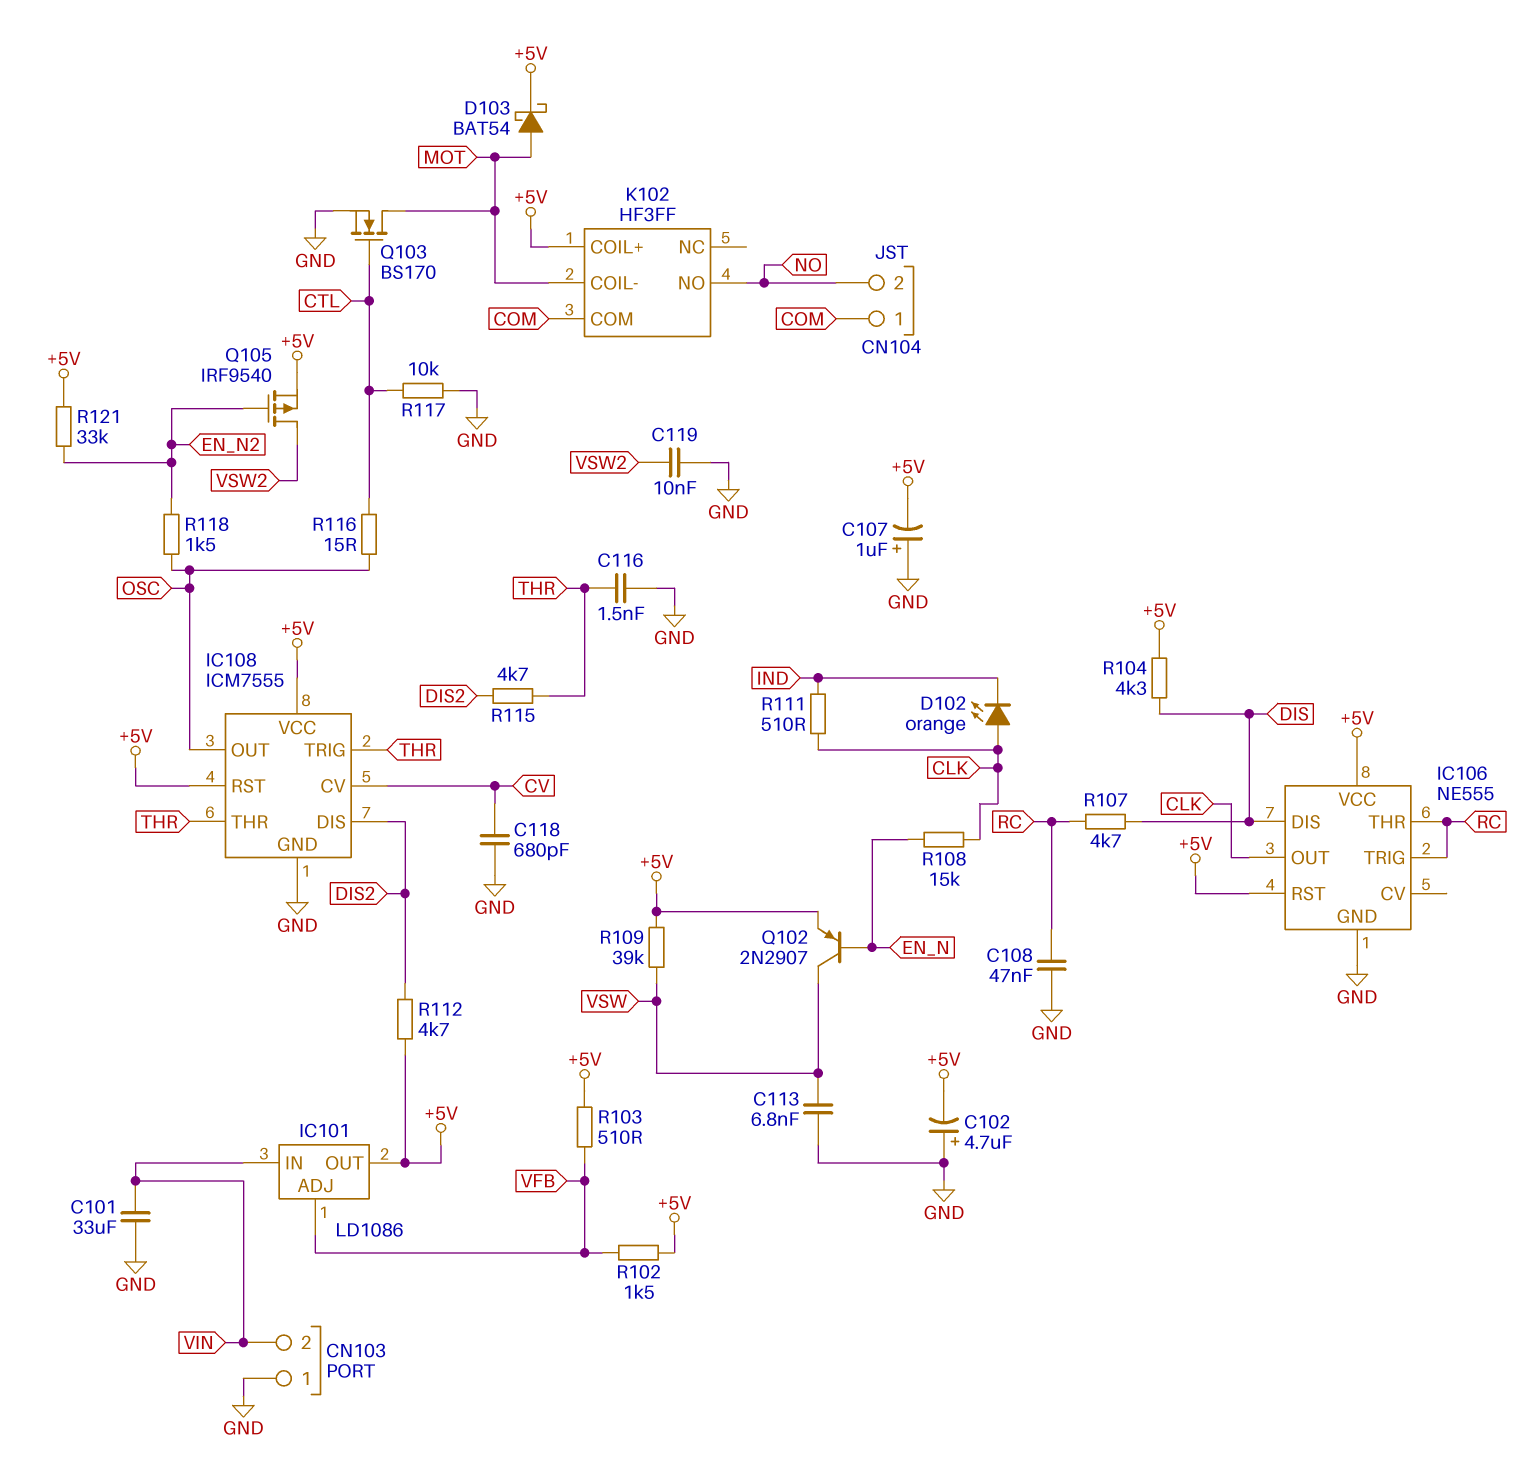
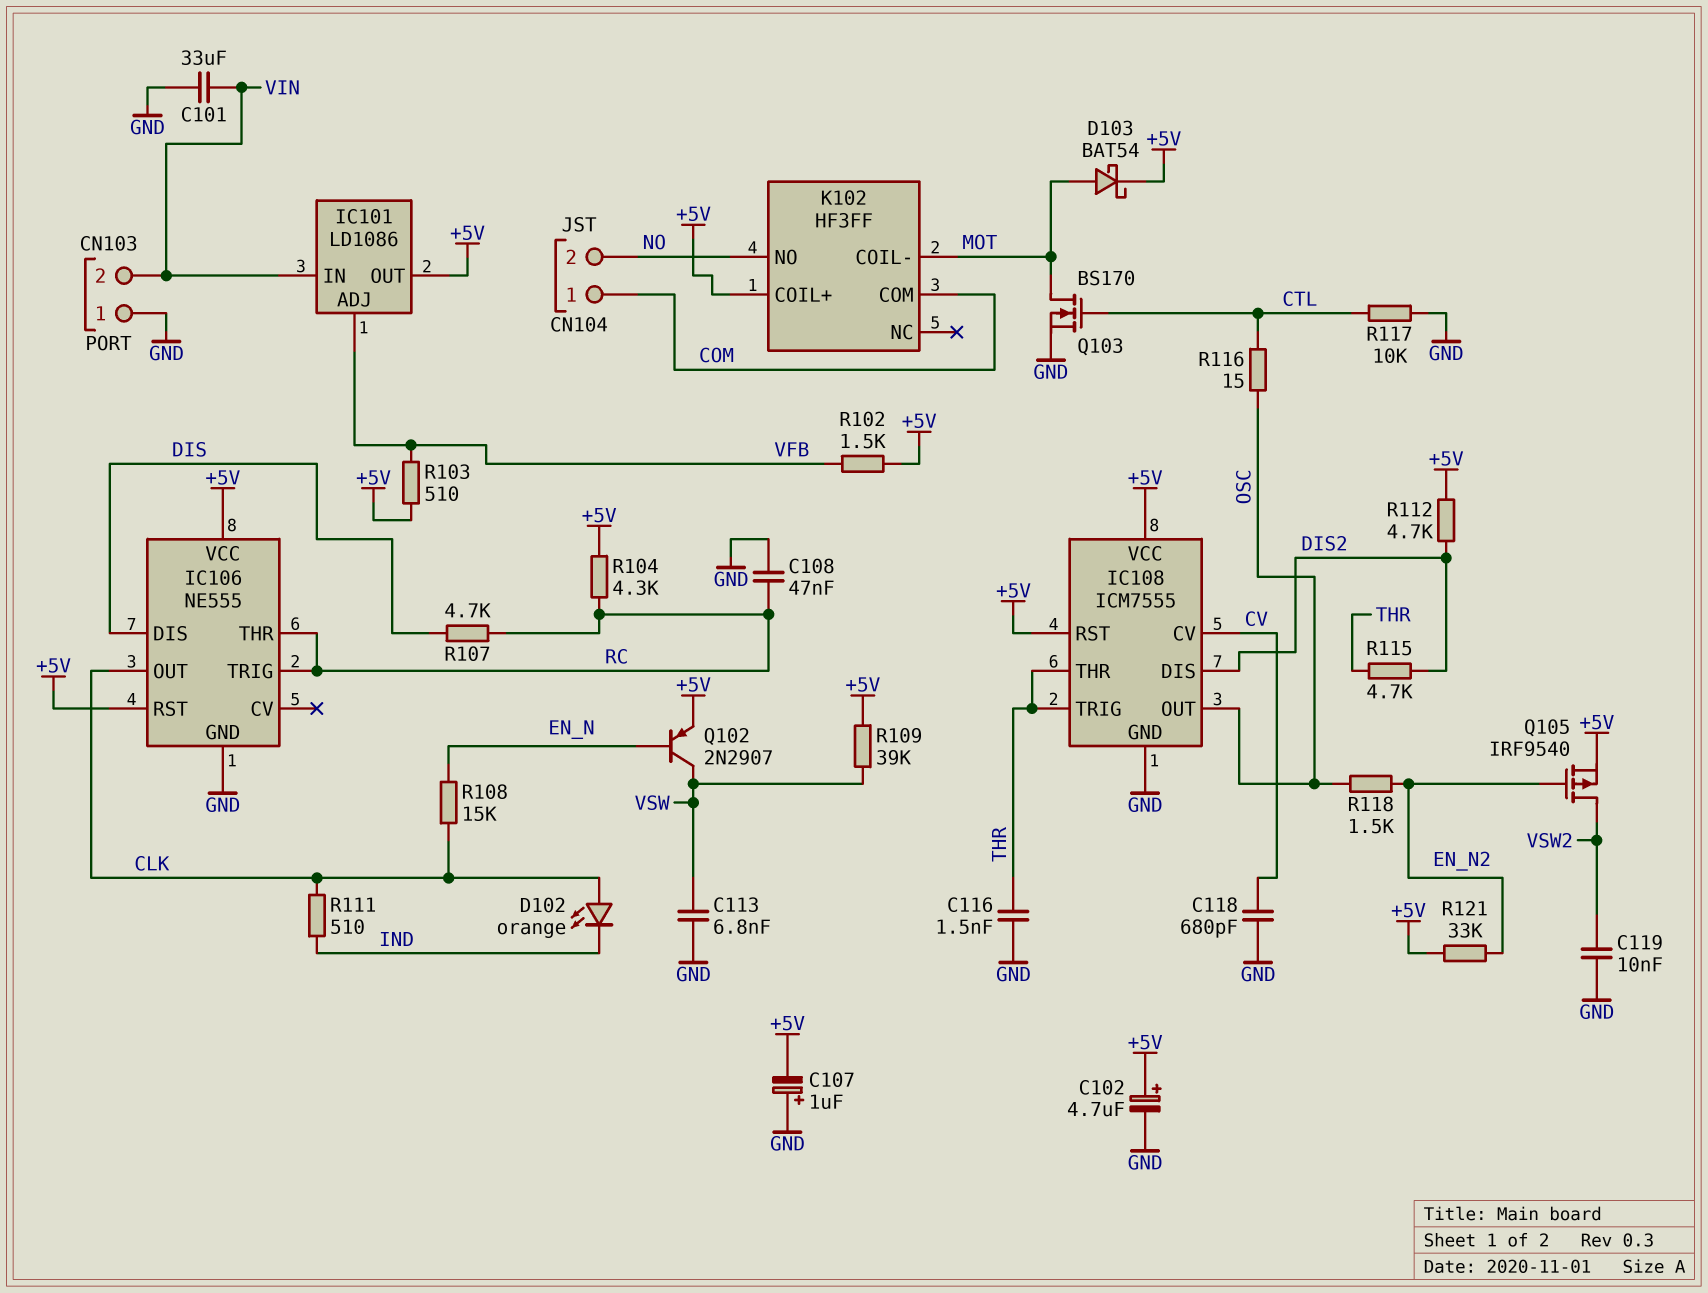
C102: 4.7uF (plus GND, minus +5V) -> 4.7uF (plus +5V, minus GND)
R104: 4.3k (+5V, DIS) -> 4.3k (+5V, RC)

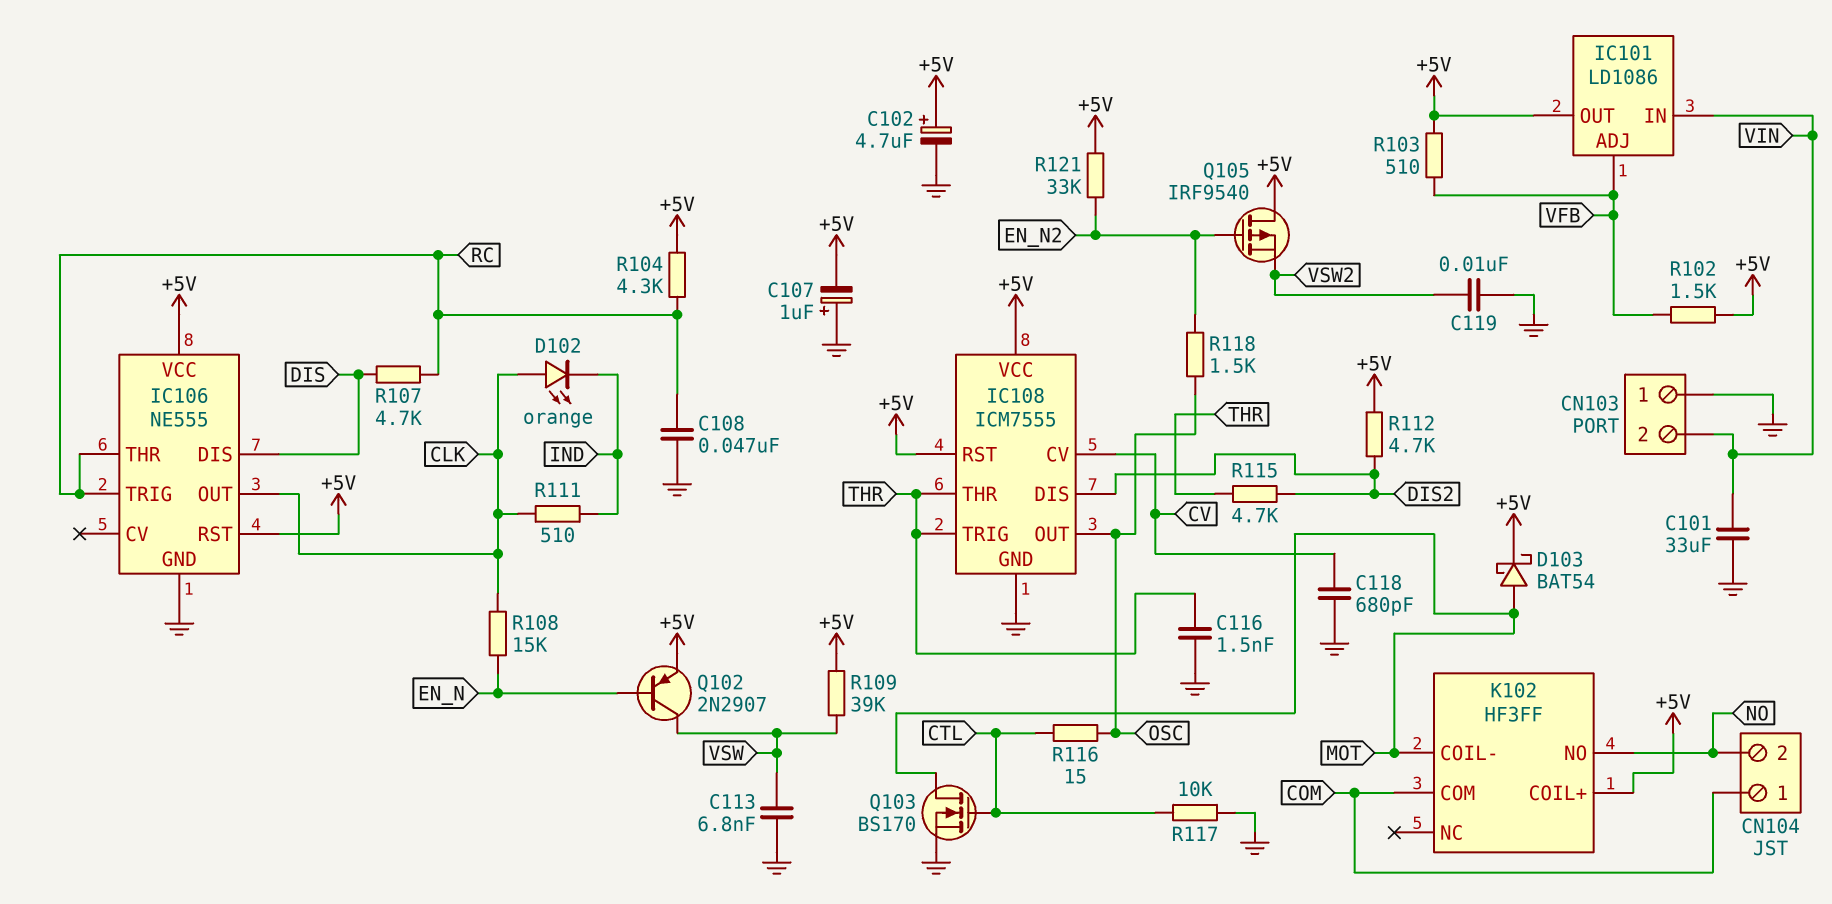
Q105: PMOS IRF9540 (G EN_N2, D VSW2, S +5V) -> PMOS IRF9540 (G EN_N2, D +5V, S VSW2)

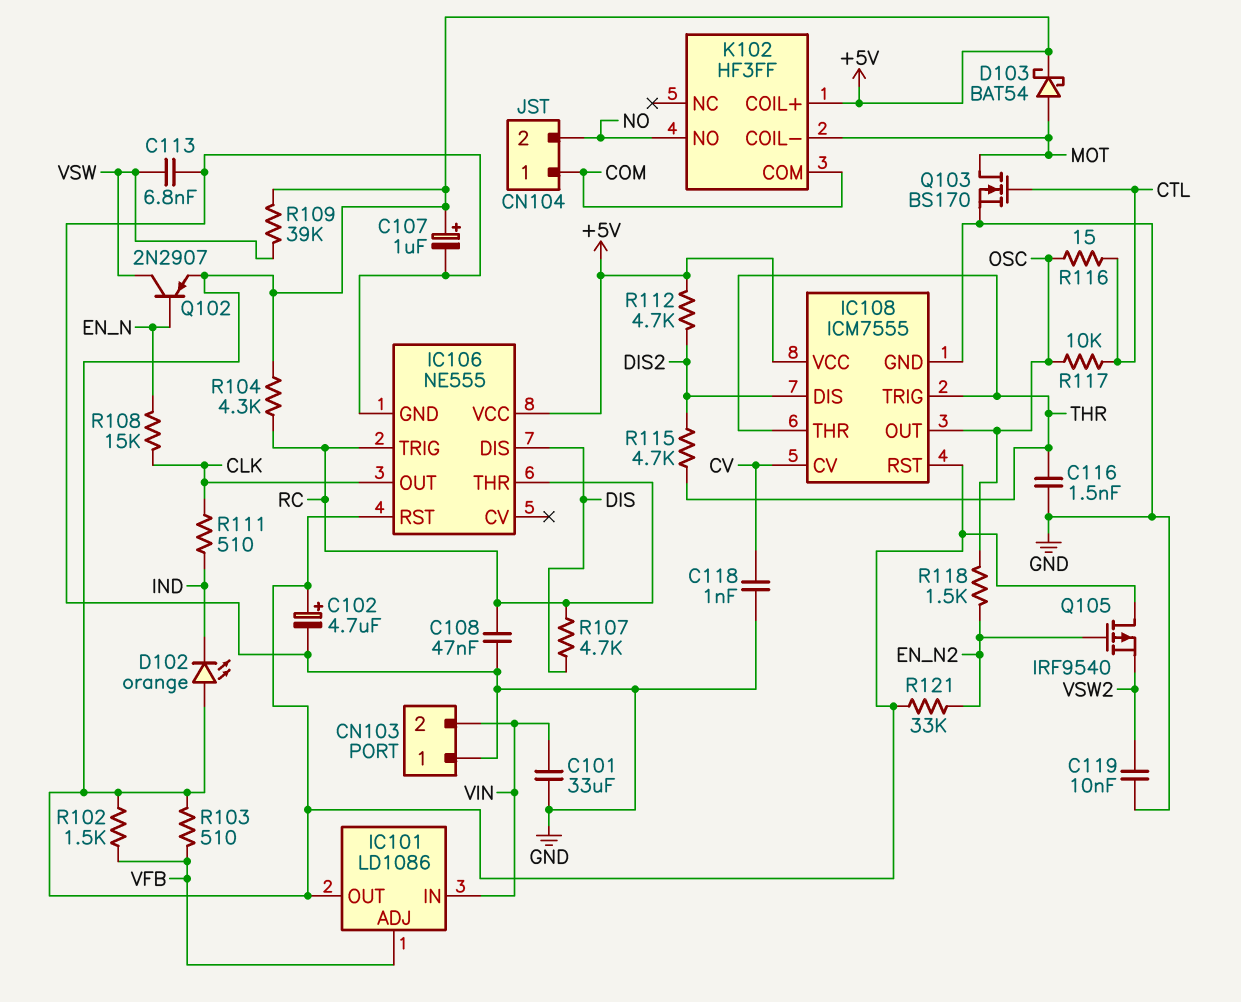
C107: 1uF (plus GND, minus +5V) -> 1uF (plus +5V, minus GND)
C118: 680pF (CV, GND) -> 1nF (CV, GND)
D102: LED orange (A CLK, K IND) -> LED orange (A +5V, K IND)
R117: 10k (CTL, GND) -> 10k (CTL, OSC)

